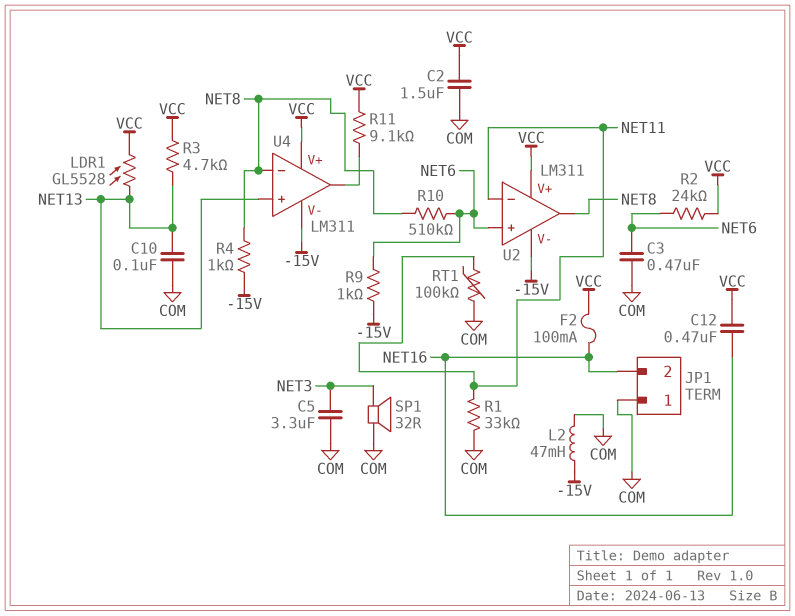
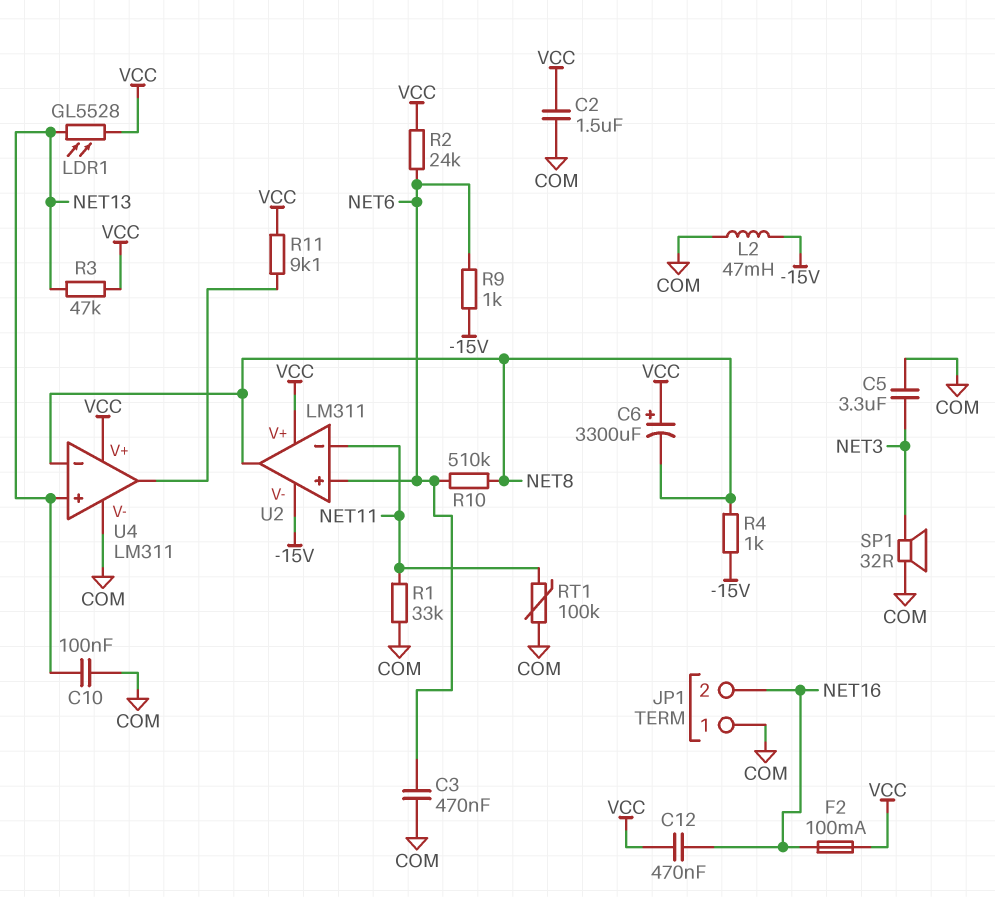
C6: none -> 3300uF (plus VCC, minus NET8)
R3: 4.7k (NET13, VCC) -> 47k (NET13, VCC)
U4 pin V-: -15V -> COM

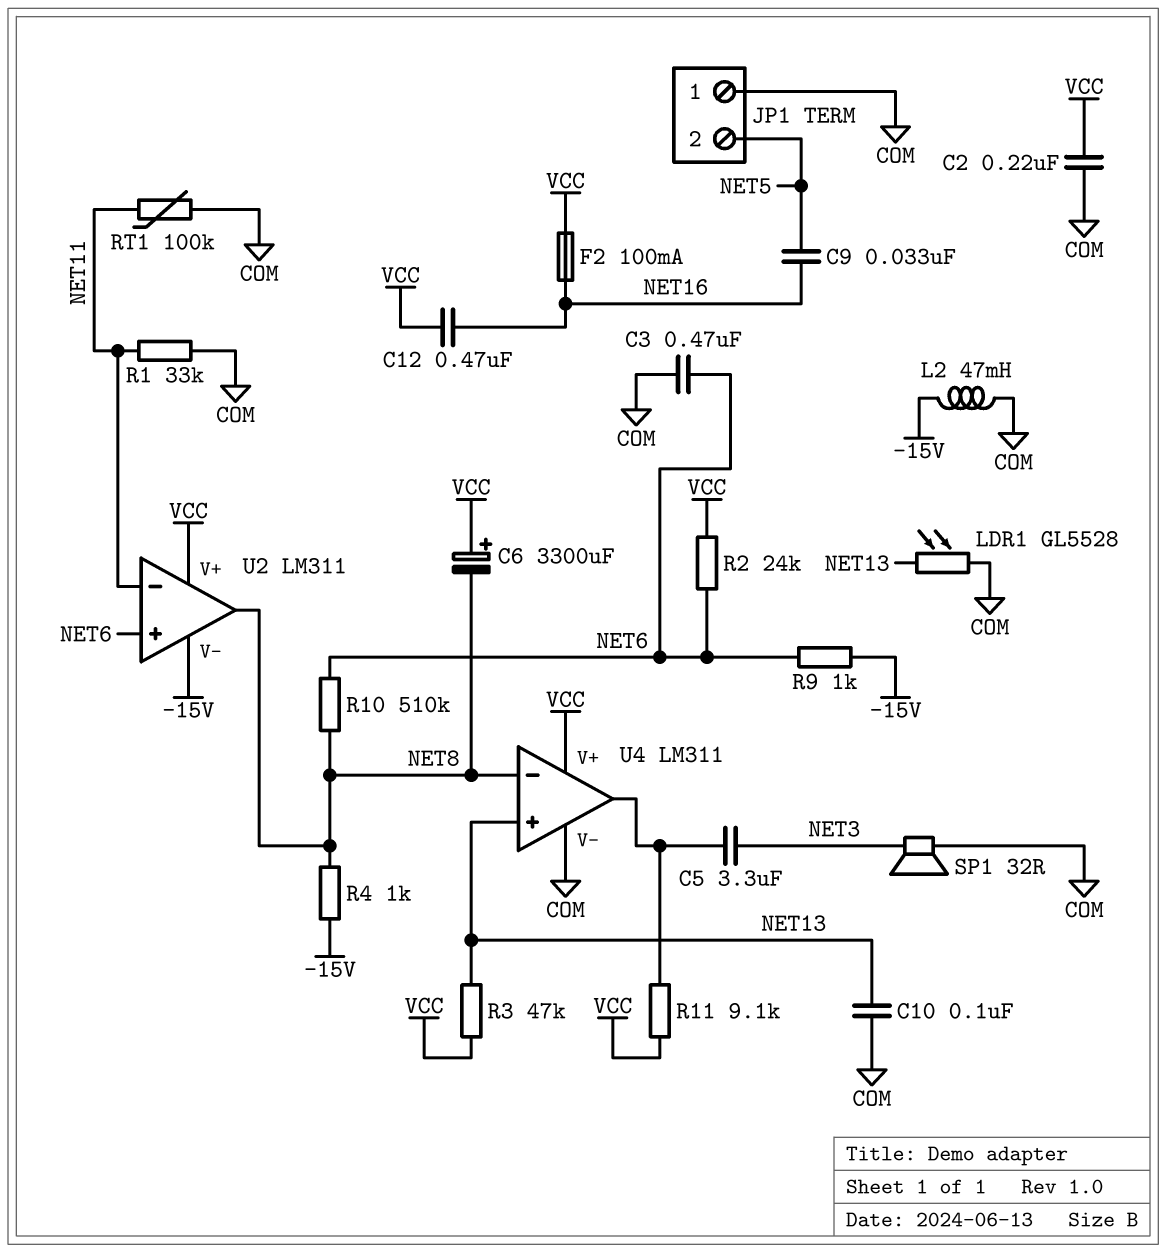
C2: 1.5uF (COM, VCC) -> 220nF (COM, VCC)
C5: 3.3uF (COM, NET3) -> 3.3uF (NET3, U4/out)
C9: none -> 33nF (NET5, NET16)
JP1 pin 2: NET16 -> NET5
LDR1: GL5528 (NET13, VCC) -> GL5528 (COM, NET13)

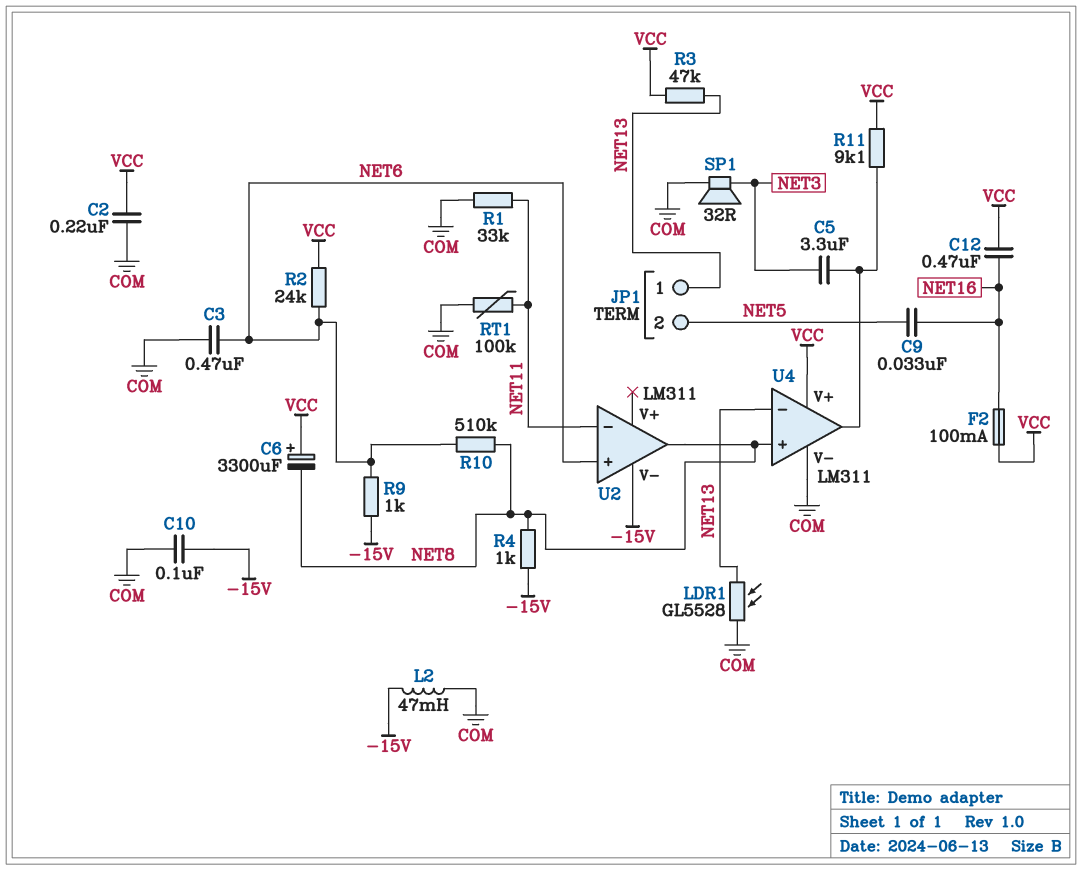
C10: 100nF (COM, NET13) -> 100nF (-15V, COM)
JP1 pin 1: COM -> NET13
U2 pin V+: VCC -> none
U4 pin in+: NET13 -> NET8
U4 pin in-: NET8 -> NET13

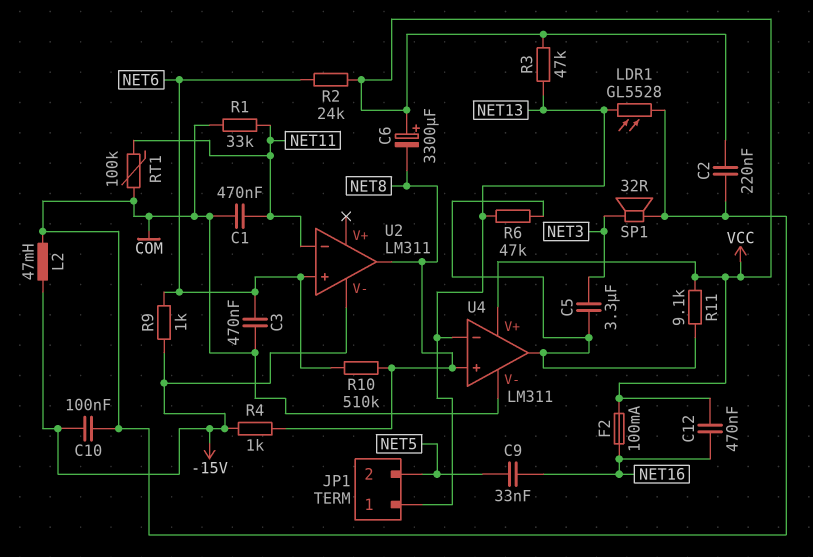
C1: none -> 470nF (COM, NET11)
R6: none -> 47k (NET13, U4/out)

